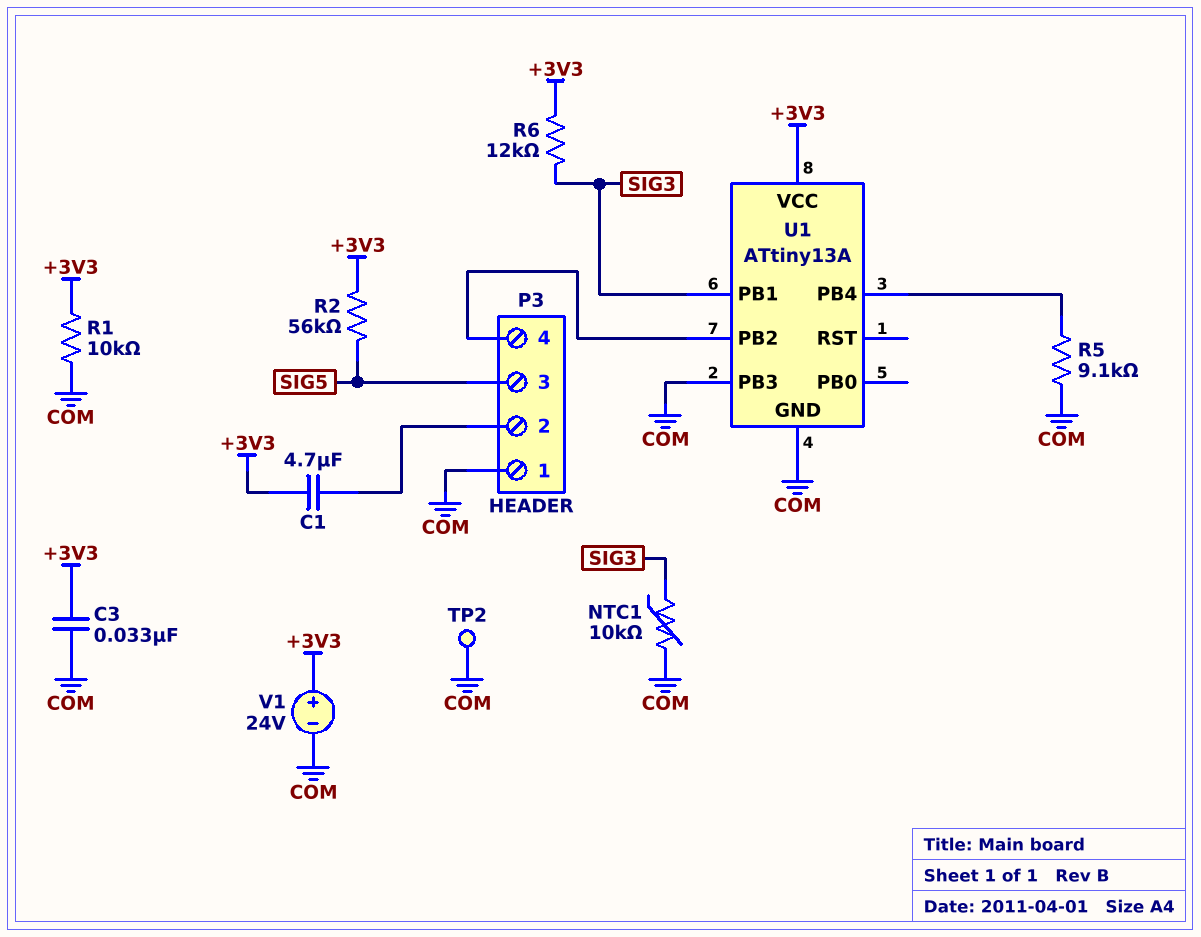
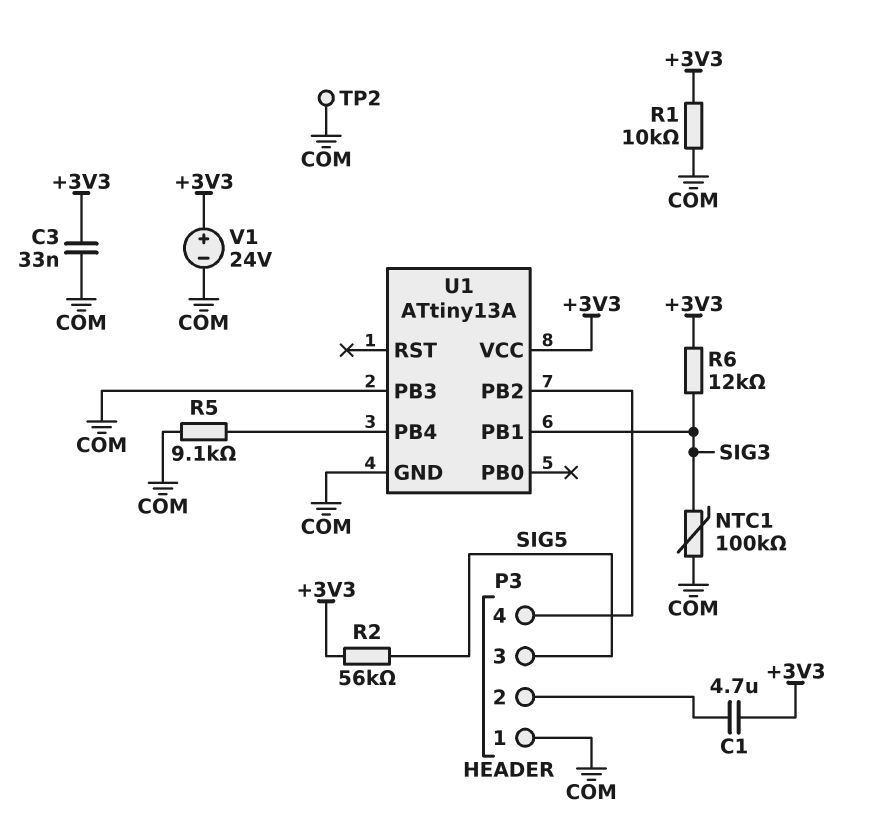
NTC1: 10k (COM, SIG3) -> 100k (COM, SIG3)

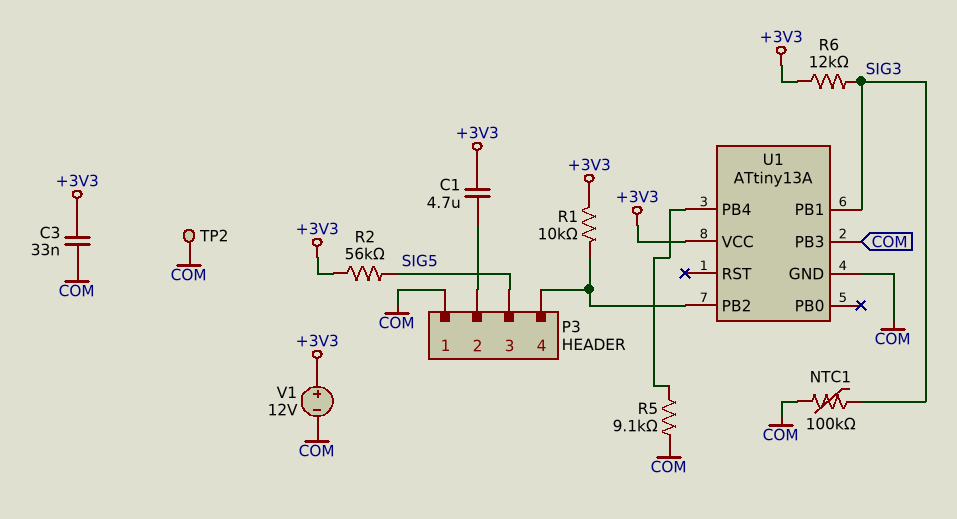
R1: 10k (+3V3, COM) -> 10k (+3V3, P3/4)
V1: 24V (plus +3V3, minus COM) -> 12V (plus +3V3, minus COM)

